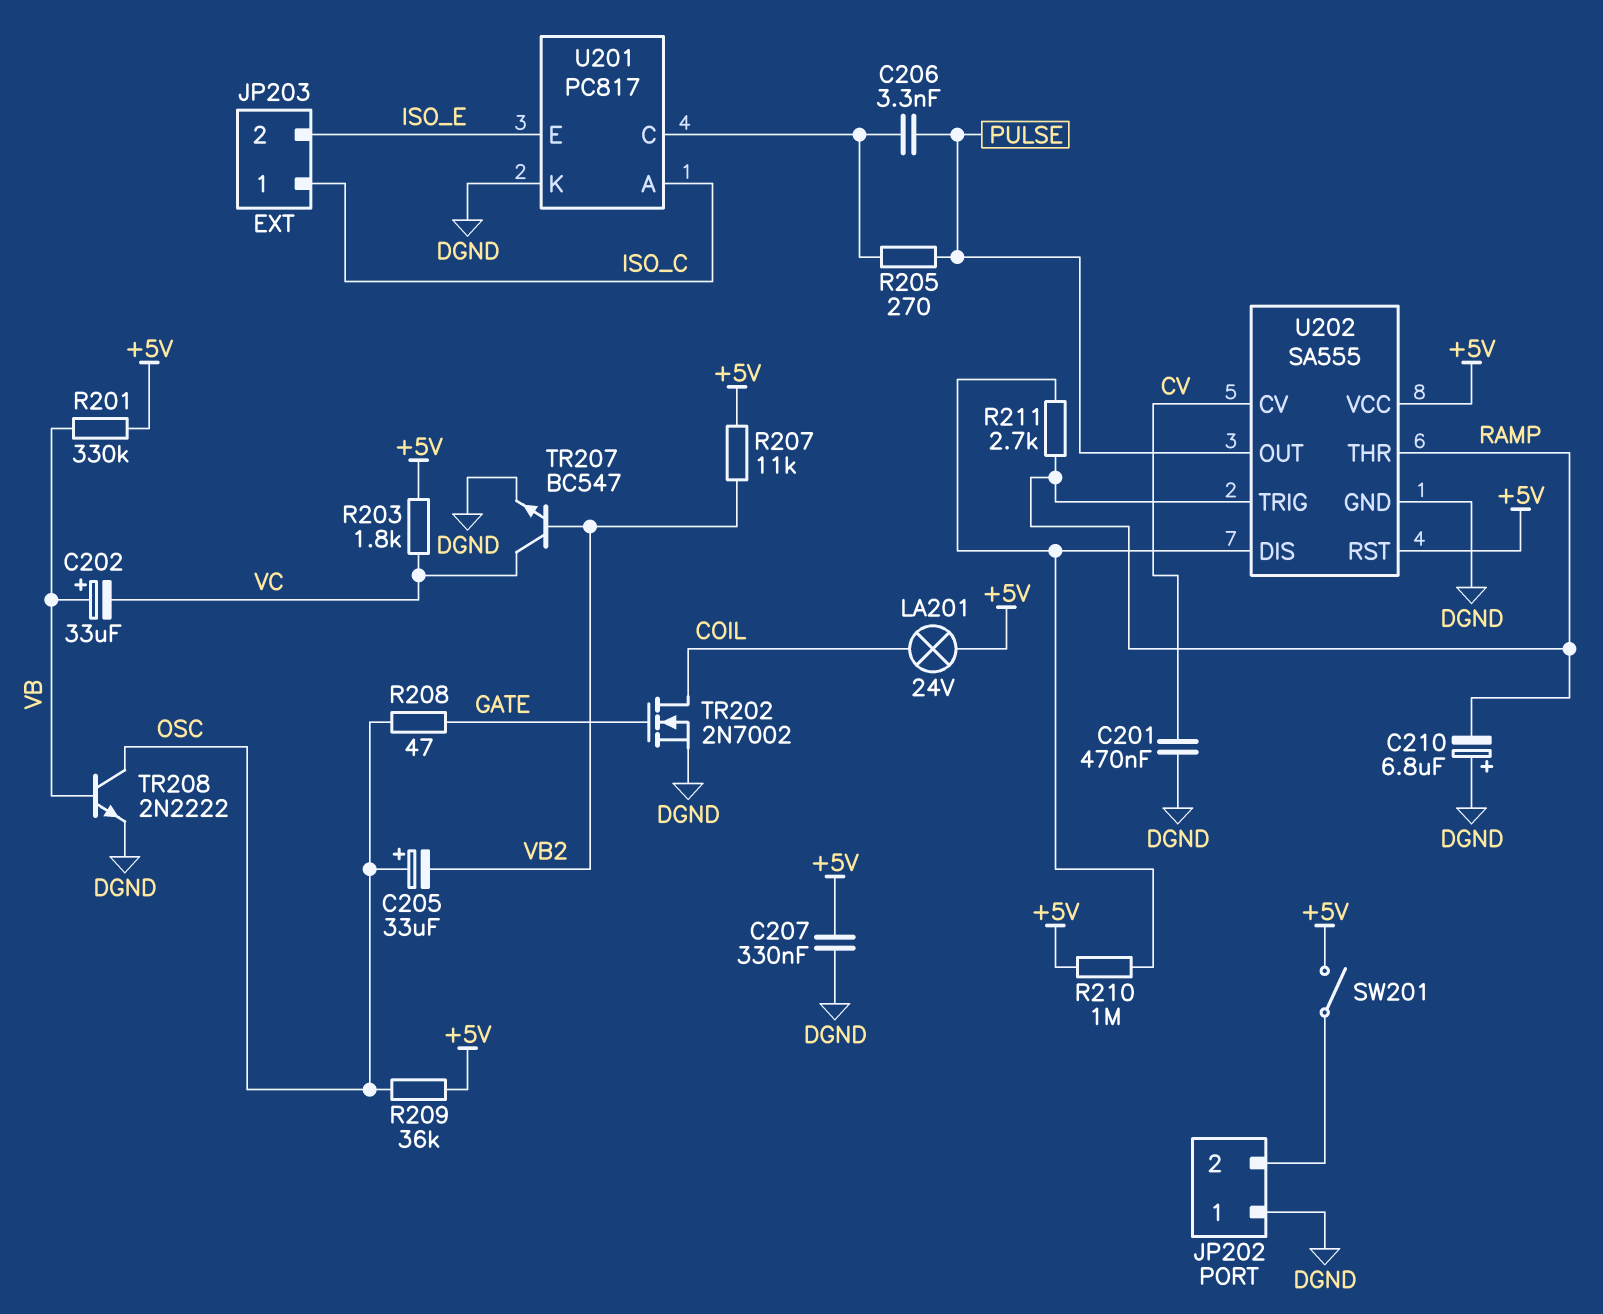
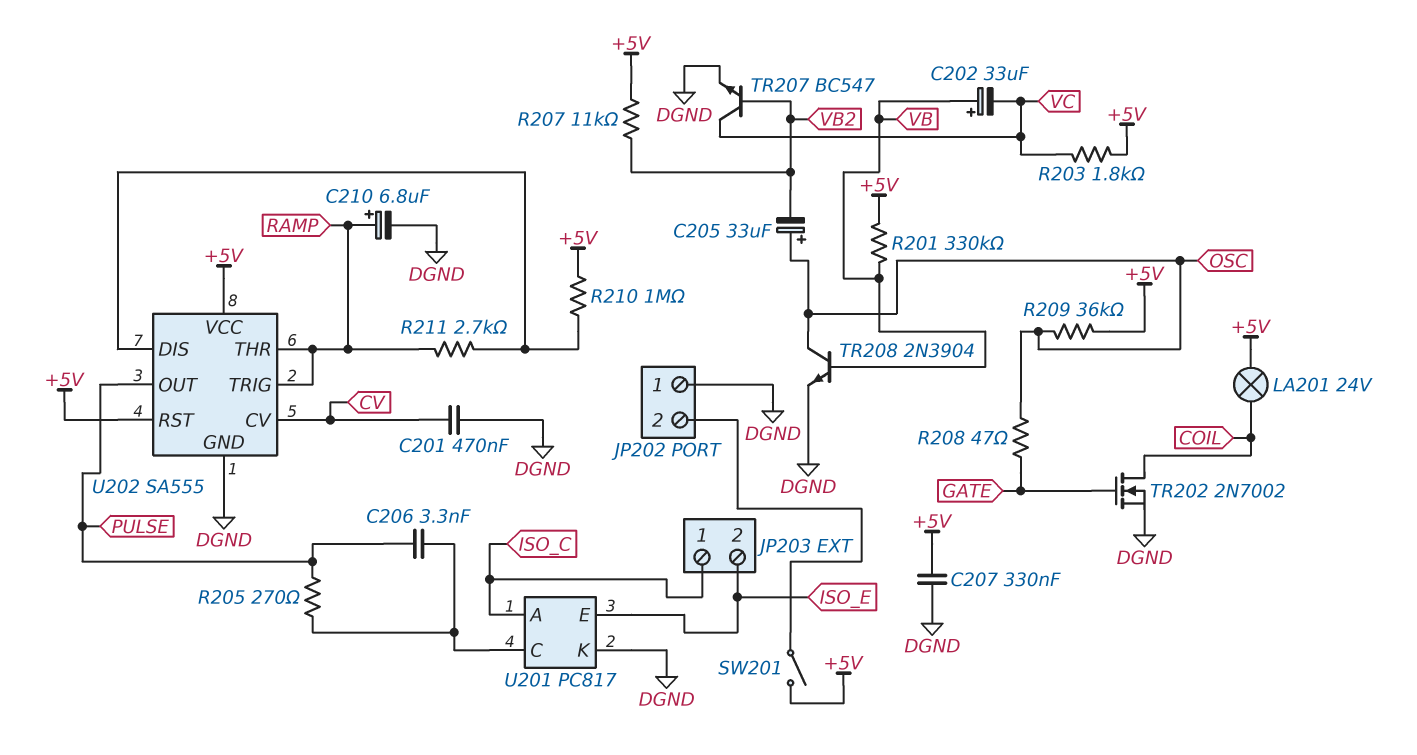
C210: 6.8uF (plus DGND, minus RAMP) -> 6.8uF (plus RAMP, minus DGND)
TR208: NPN 2N2222 (B VB, C OSC, E DGND) -> NPN 2N3904 (B VB, C OSC, E DGND)

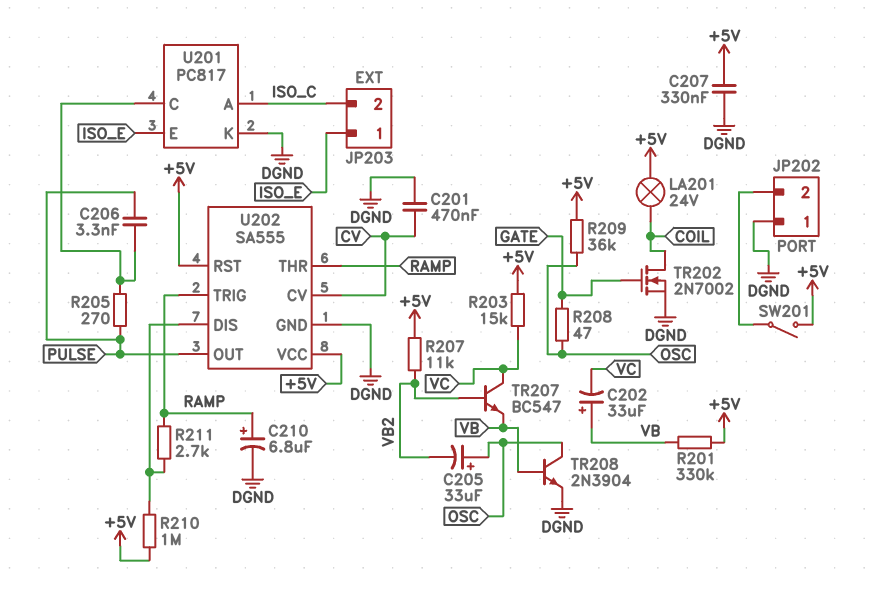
JP203 pin 1: ISO_C -> ISO_E
JP203 pin 2: ISO_E -> ISO_C
R203: 1.8k (+5V, VC) -> 15k (+5V, VC)
TR207: NPN BC547 (B VB2, C VC, E DGND) -> NPN BC547 (B VB2, C VC, E VB)

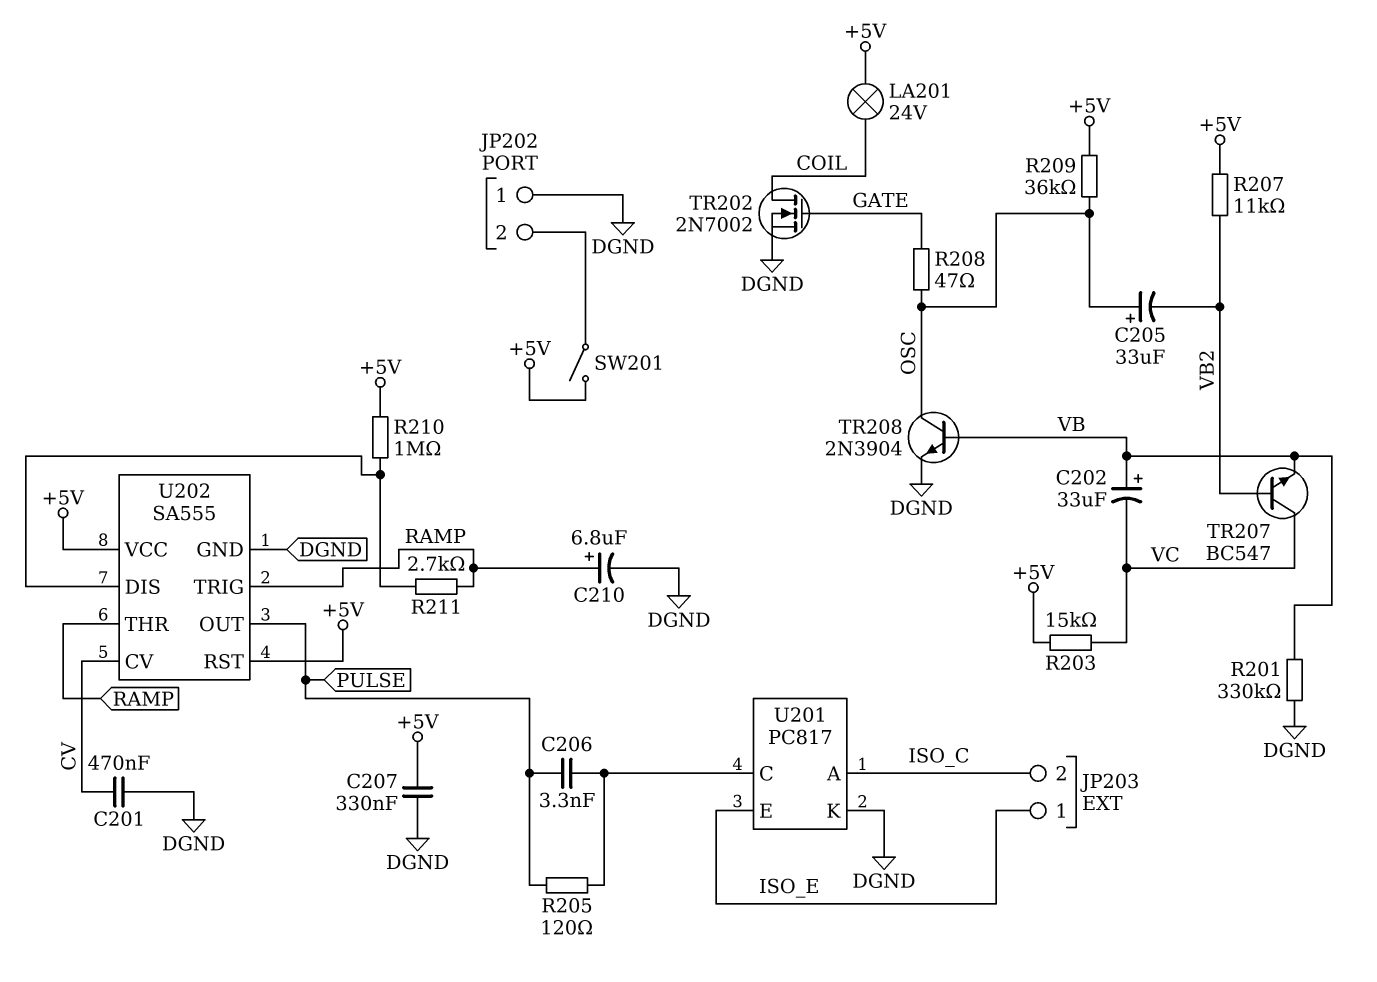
R201: 330k (+5V, VB) -> 330k (DGND, VB)
R205: 270 (PULSE, U201/C) -> 120 (PULSE, U201/C)

